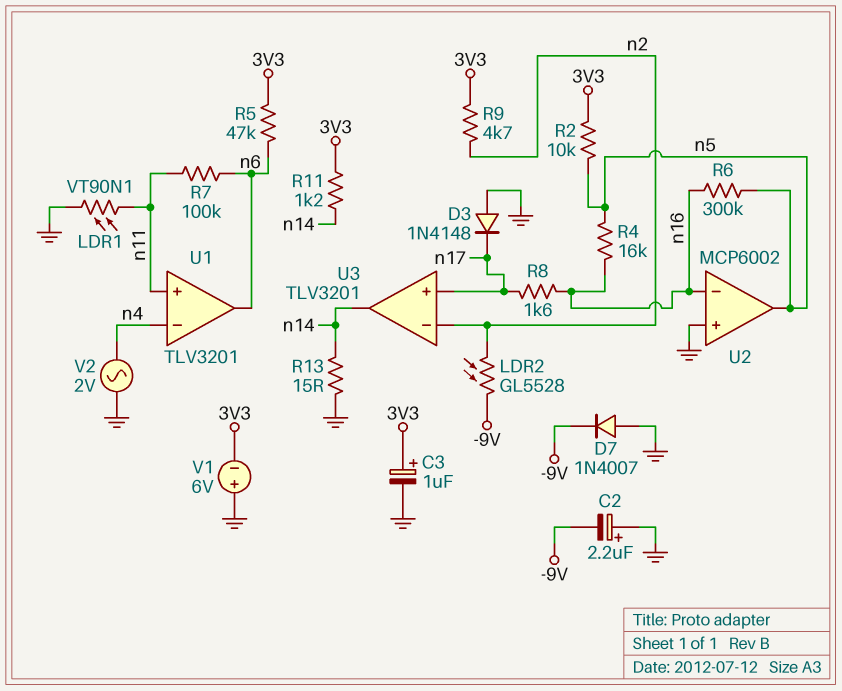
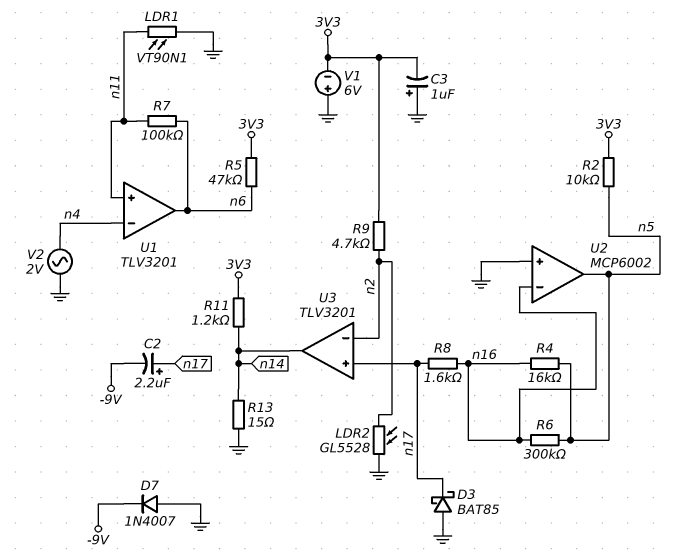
C2: 2.2uF (plus GND, minus -9V) -> 2.2uF (plus n17, minus -9V)
C3: 1uF (plus 3V3, minus GND) -> 1uF (plus GND, minus 3V3)
D3: diode 1N4148 (A GND, K n17) -> schottky BAT85 (A GND, K n17)
LDR2: GL5528 (-9V, n2) -> GL5528 (GND, n2)

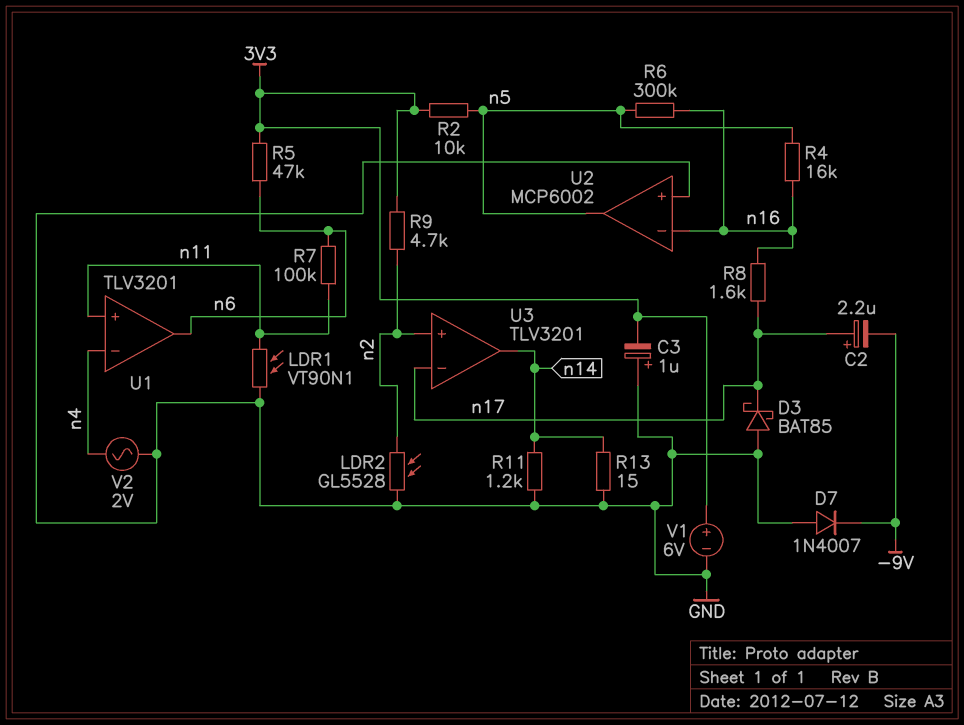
R11: 1.2k (3V3, n14) -> 1.2k (GND, n14)
U3 pin in+: n17 -> n2
U3 pin in-: n2 -> n17
V1: 6V (plus GND, minus 3V3) -> 6V (plus 3V3, minus GND)

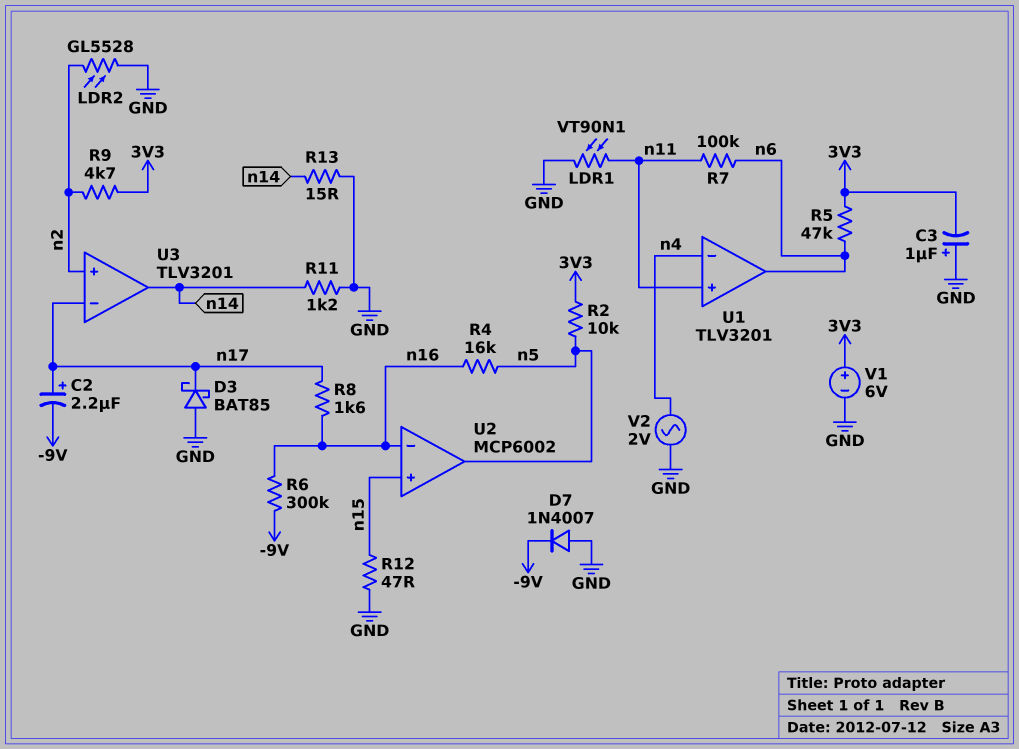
R6: 300k (n5, n16) -> 300k (-9V, n16)
R12: none -> 47 (GND, n15)
U2 pin in+: GND -> n15

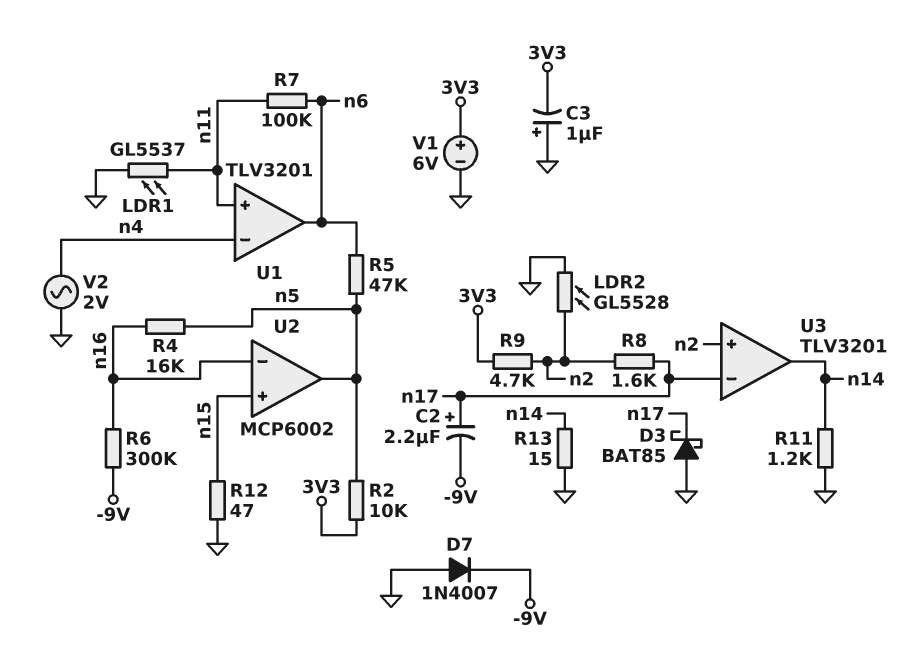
LDR1: VT90N1 (GND, n11) -> GL5537 (GND, n11)
R5: 47k (3V3, n6) -> 47k (n5, n6)
R8: 1.6k (n16, n17) -> 1.6k (n2, n17)

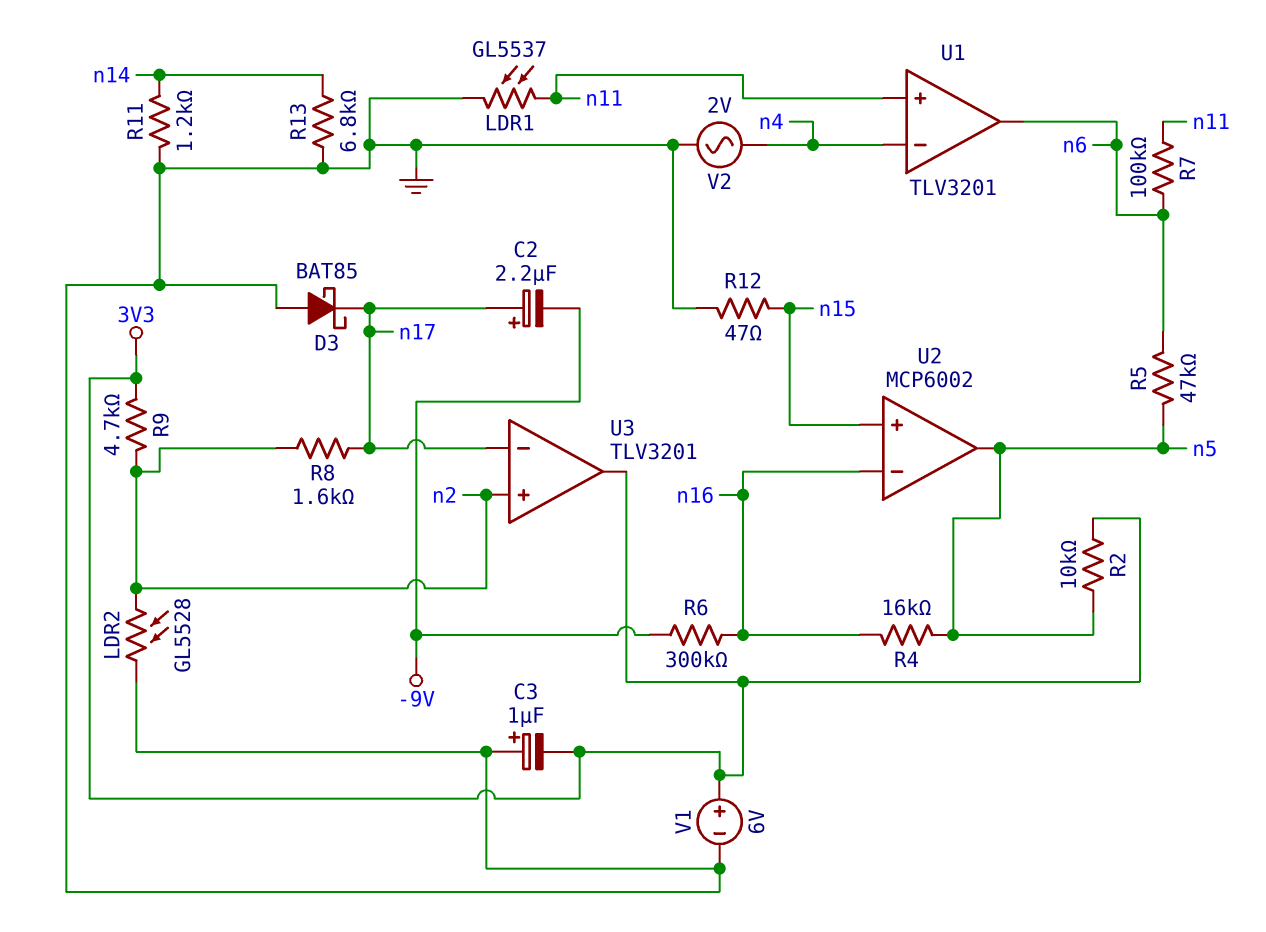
D7: diode 1N4007 (A GND, K -9V) -> none
R13: 15 (GND, n14) -> 6.8k (GND, n14)
U3 pin out: n14 -> 3V3

